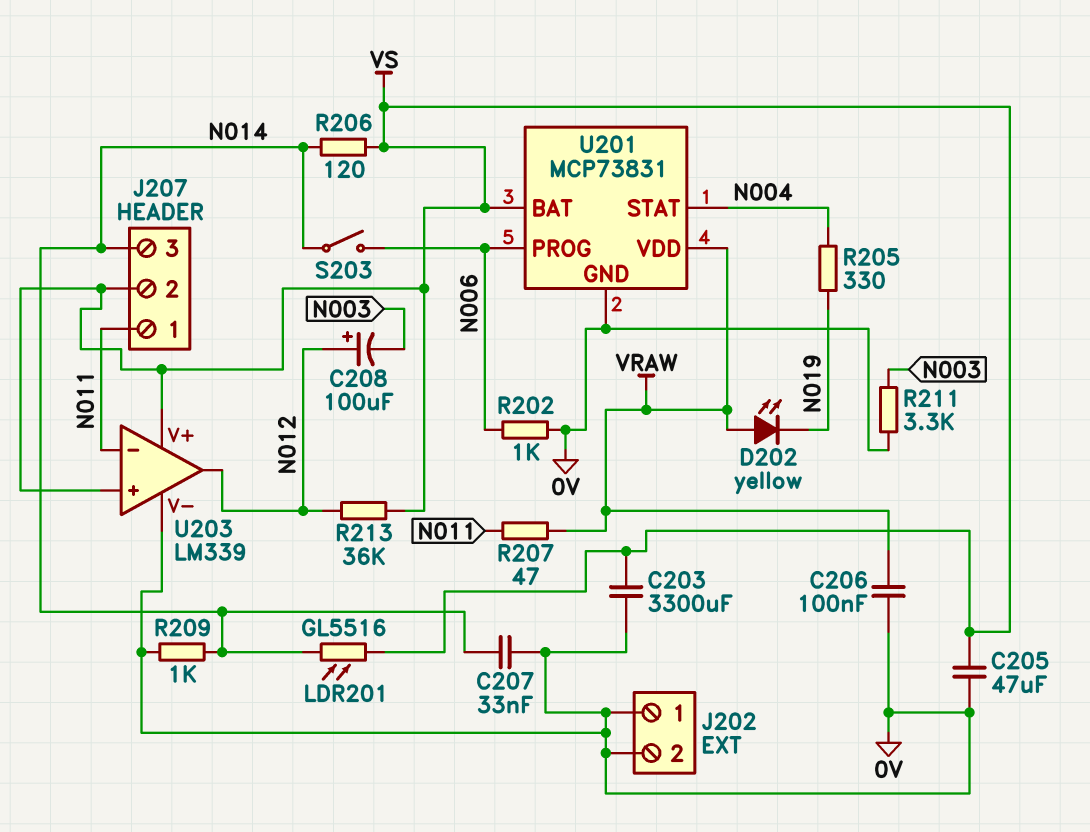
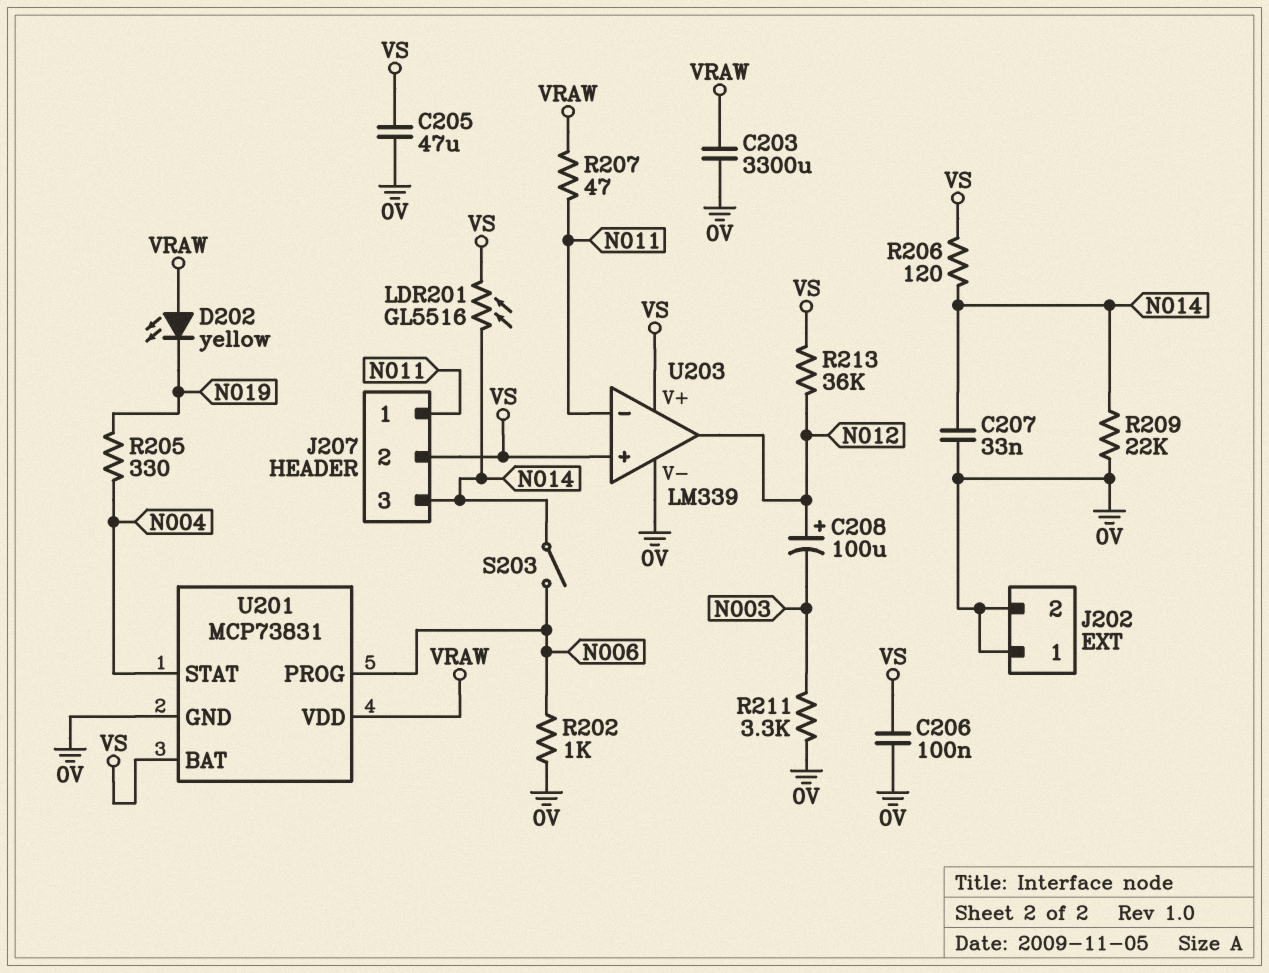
C203: 3300uF (0V, VS) -> 3300uF (0V, VRAW)
C206: 100nF (0V, VRAW) -> 100nF (0V, VS)
R209: 1k (0V, N014) -> 22k (0V, N014)

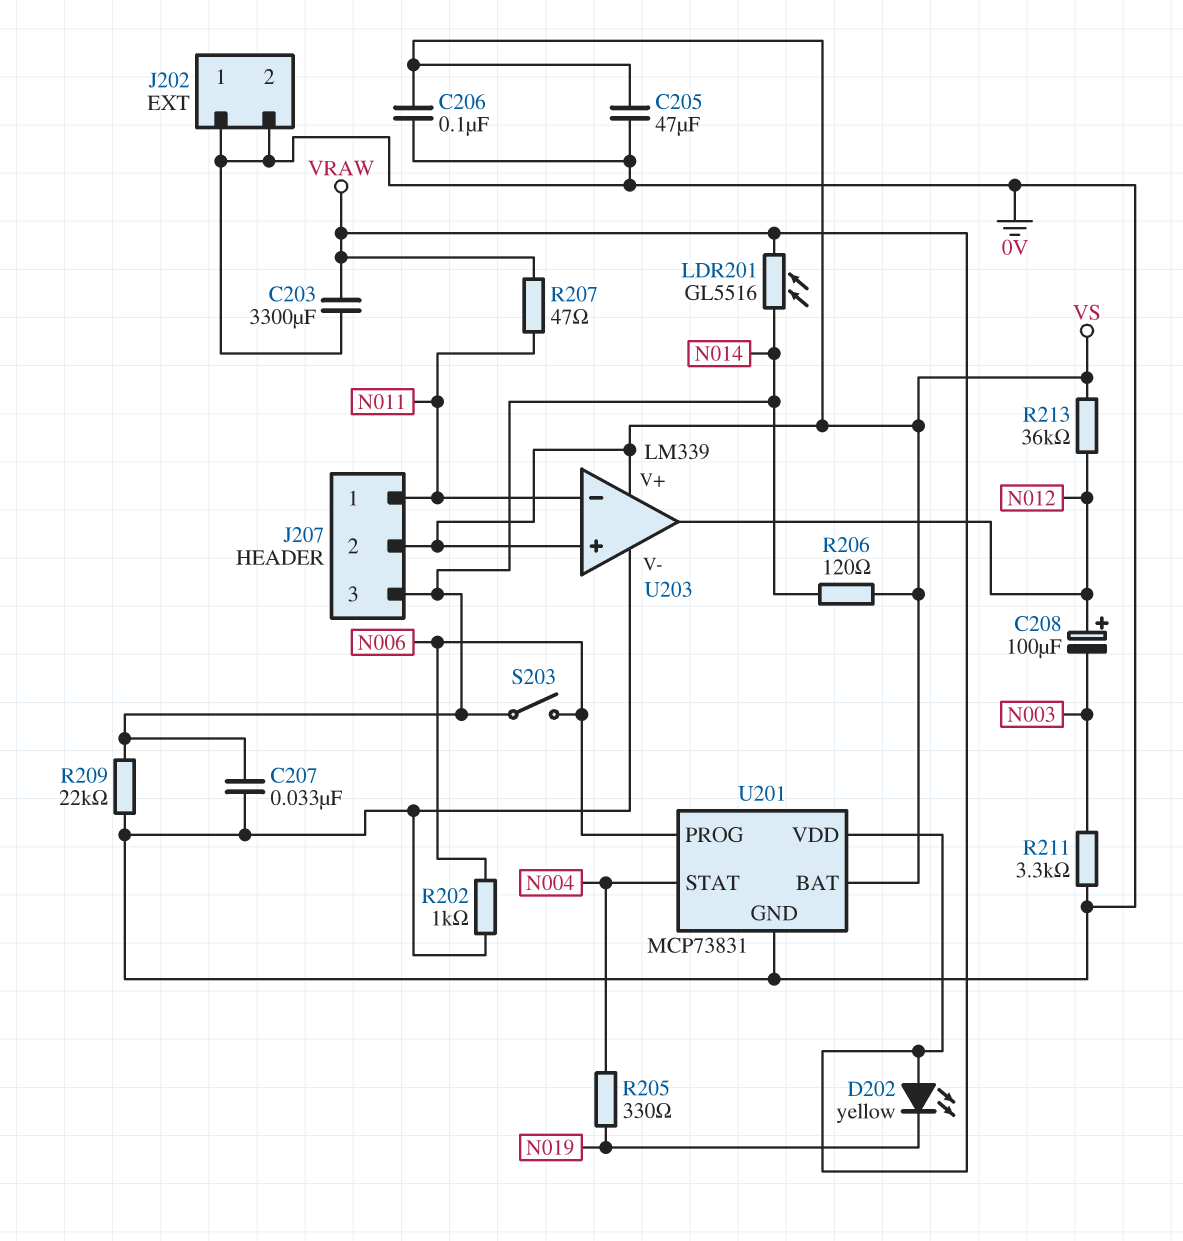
LDR201: GL5516 (N014, VS) -> GL5516 (N014, VRAW)

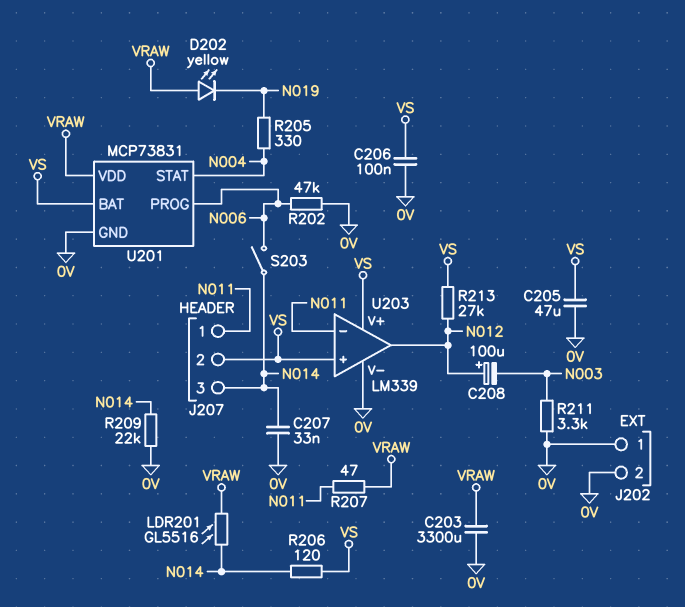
R202: 1k (0V, N006) -> 47k (0V, N006)
R213: 36k (N012, VS) -> 27k (N012, VS)

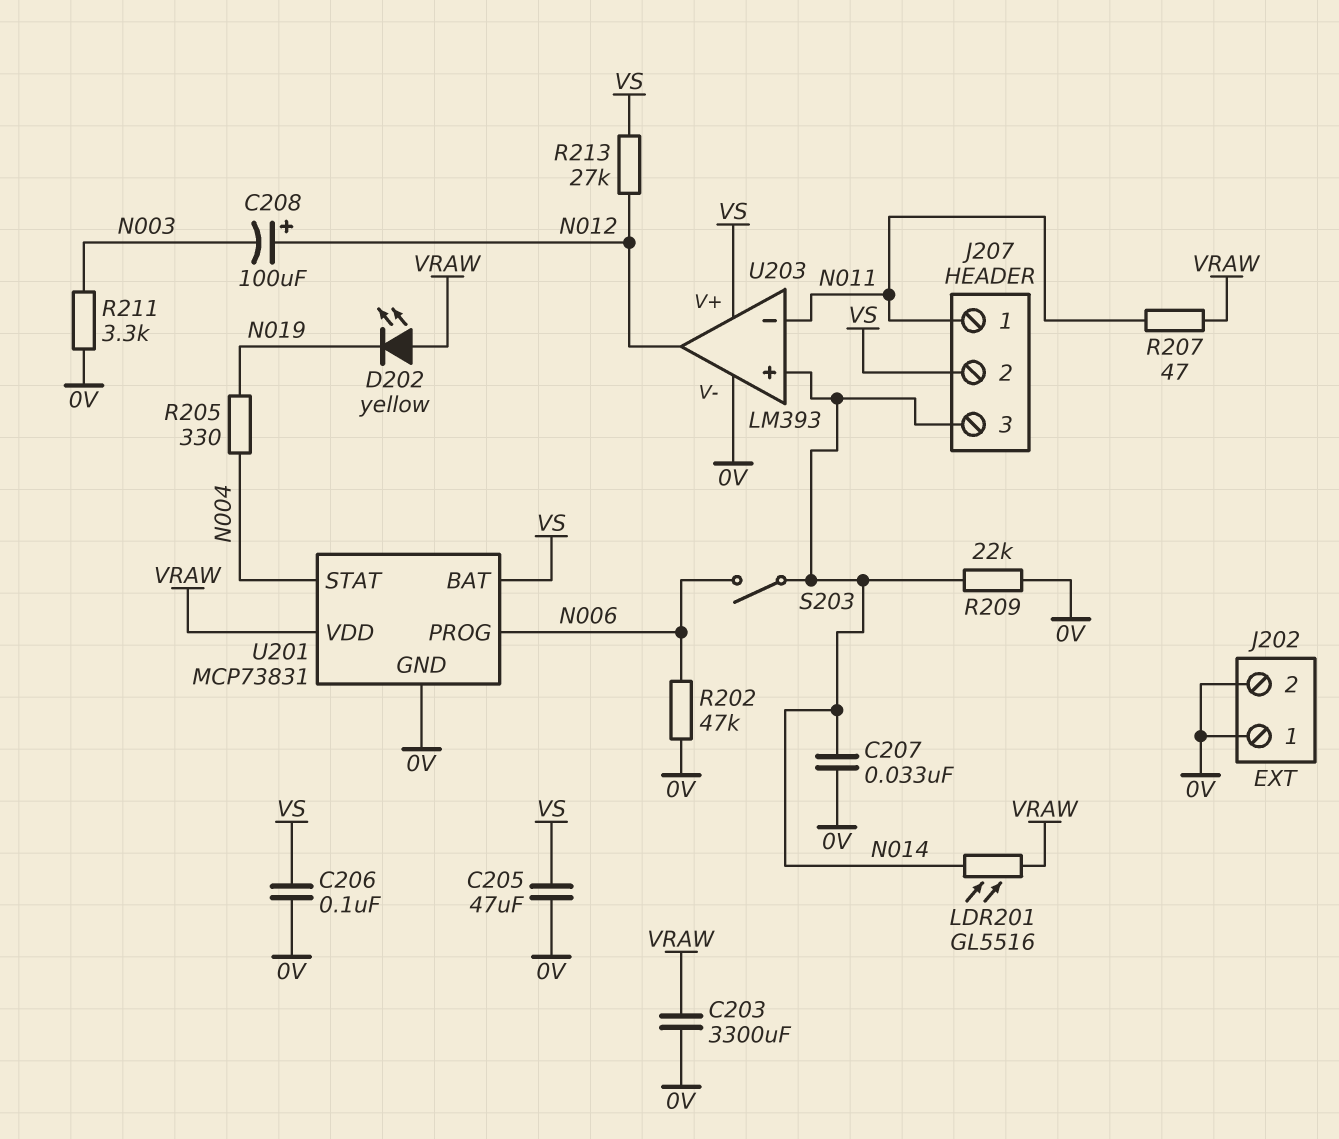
R206: 120 (N014, VS) -> none
U203: LM339 -> LM393
U203 pin in+: VS -> N014

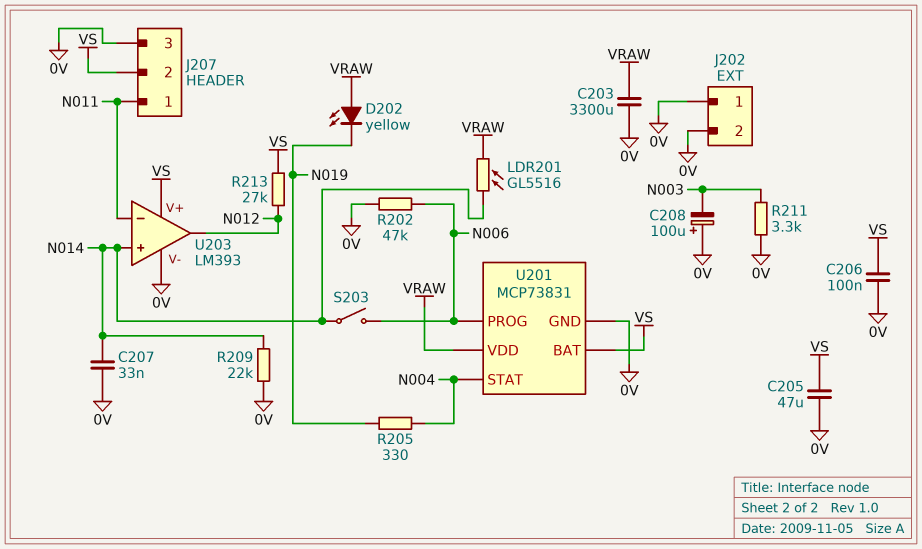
C208: 100uF (plus N012, minus N003) -> 100uF (plus 0V, minus N003)
J207 pin 3: N014 -> 0V
R207: 47 (N011, VRAW) -> none

